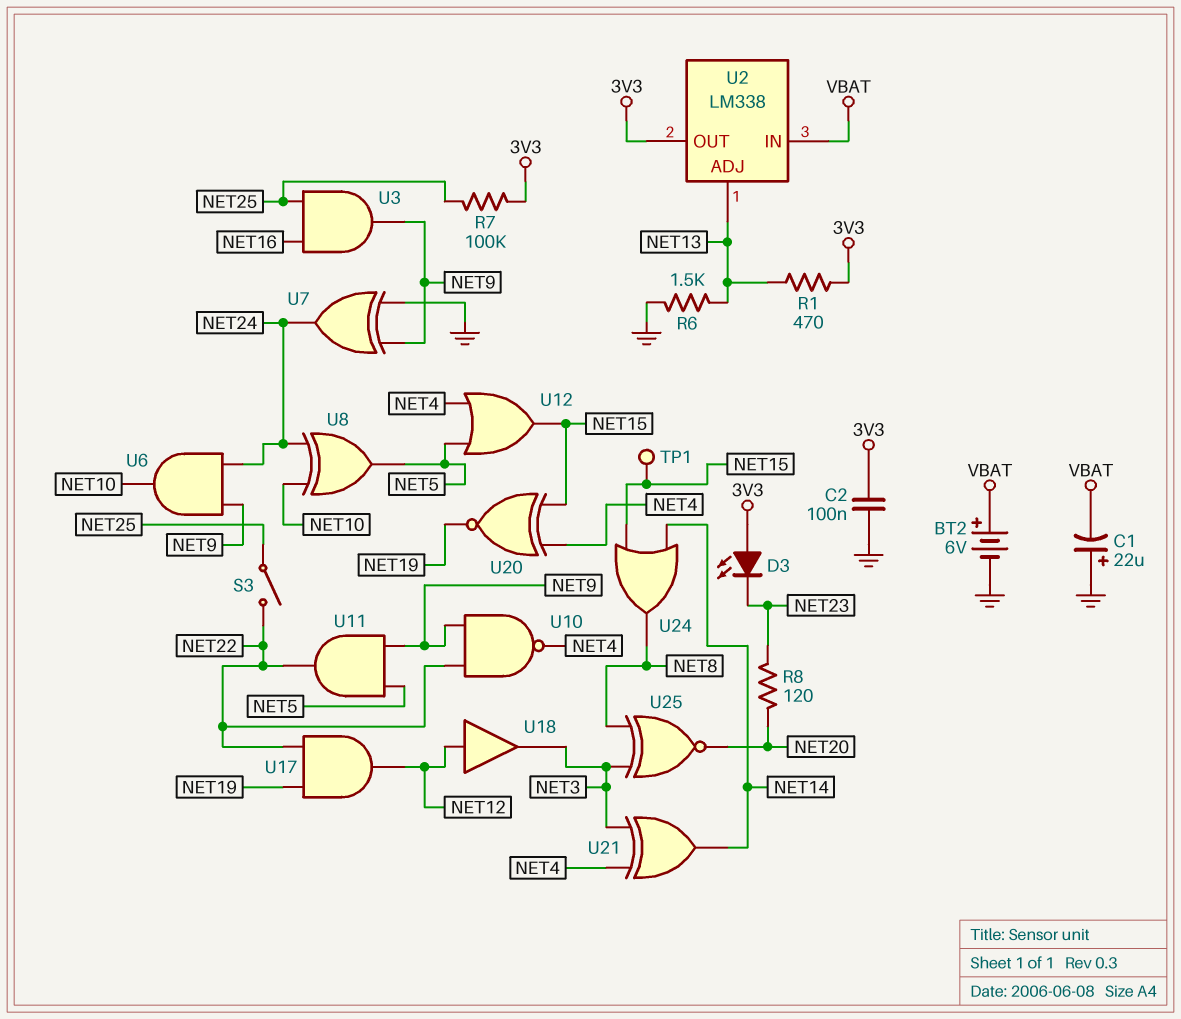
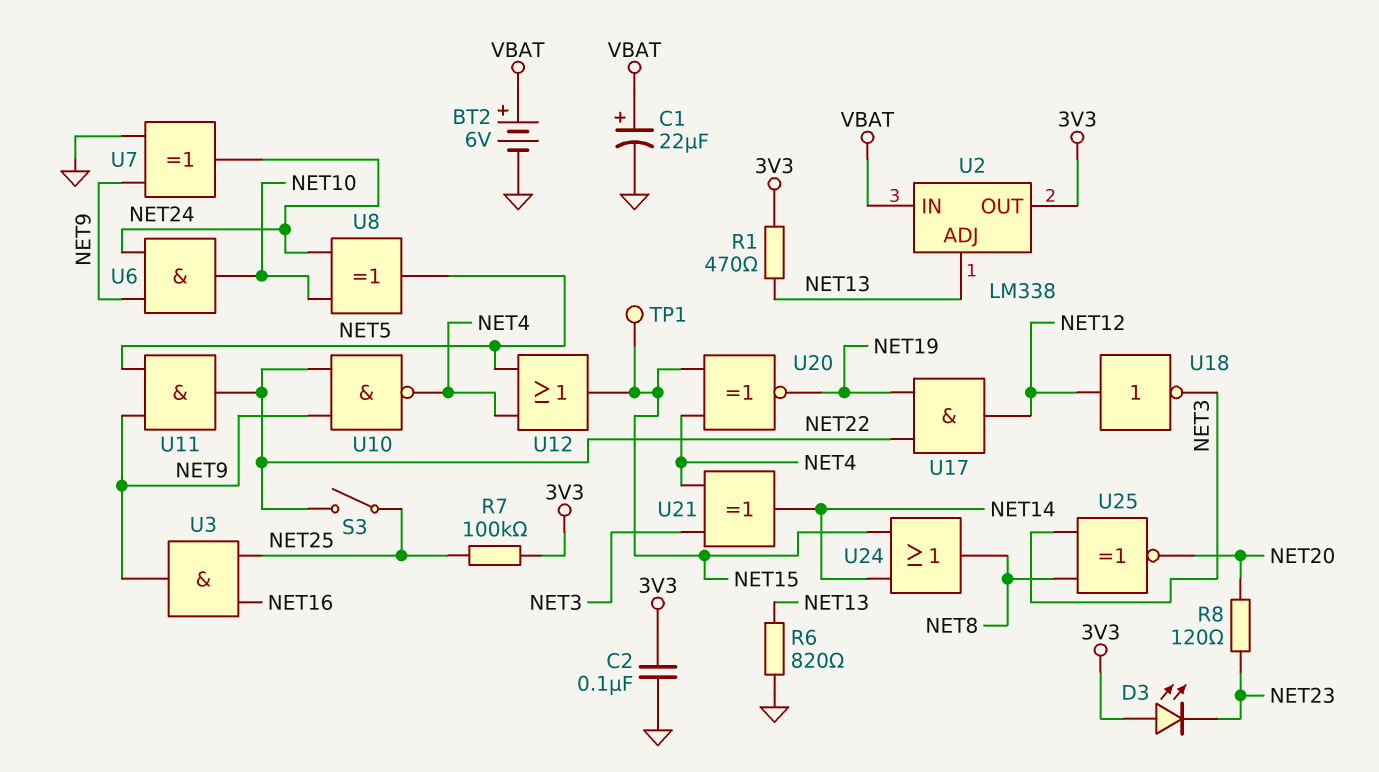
C1: 22uF (plus GND, minus VBAT) -> 22uF (plus VBAT, minus GND)
R6: 1.5k (GND, NET13) -> 820 (GND, NET13)
U18: buffer (in NET12, out NET3) -> NOT (in NET12, out NET3)

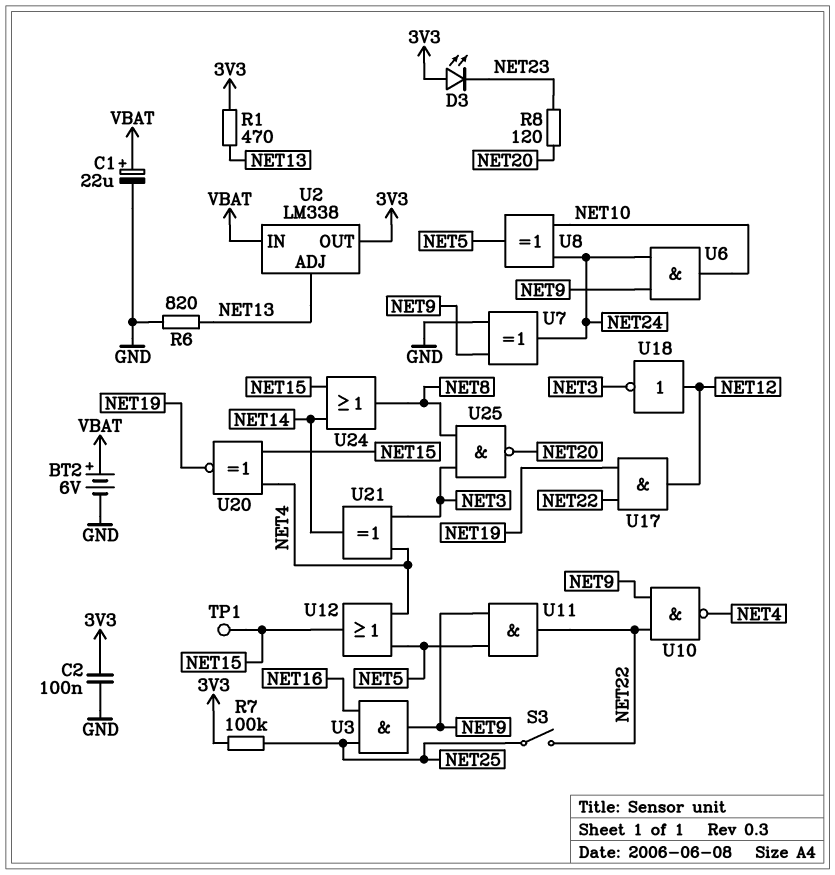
U25: XNOR (in NET3, in NET8, out NET20) -> NAND (in NET3, in NET8, out NET20)

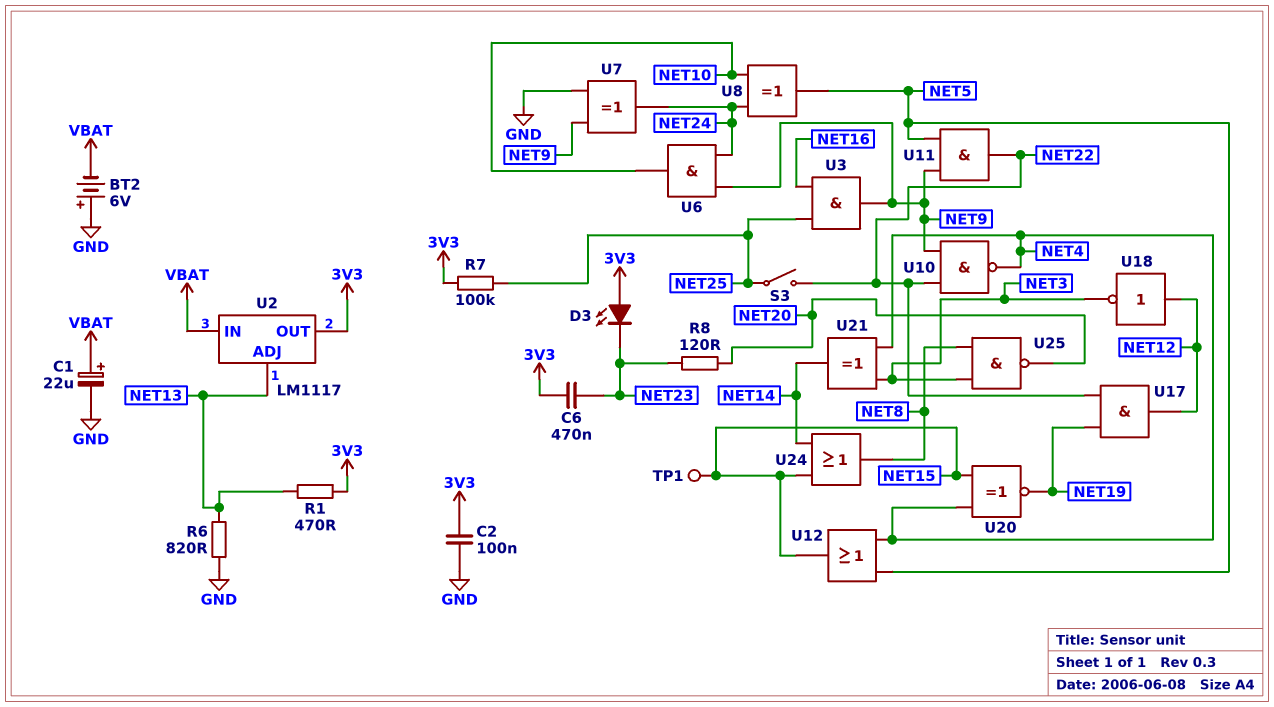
BT2: 6V (plus VBAT, minus GND) -> 6V (plus GND, minus VBAT)
C6: none -> 470nF (3V3, NET23)
U2: LM338 -> LM1117

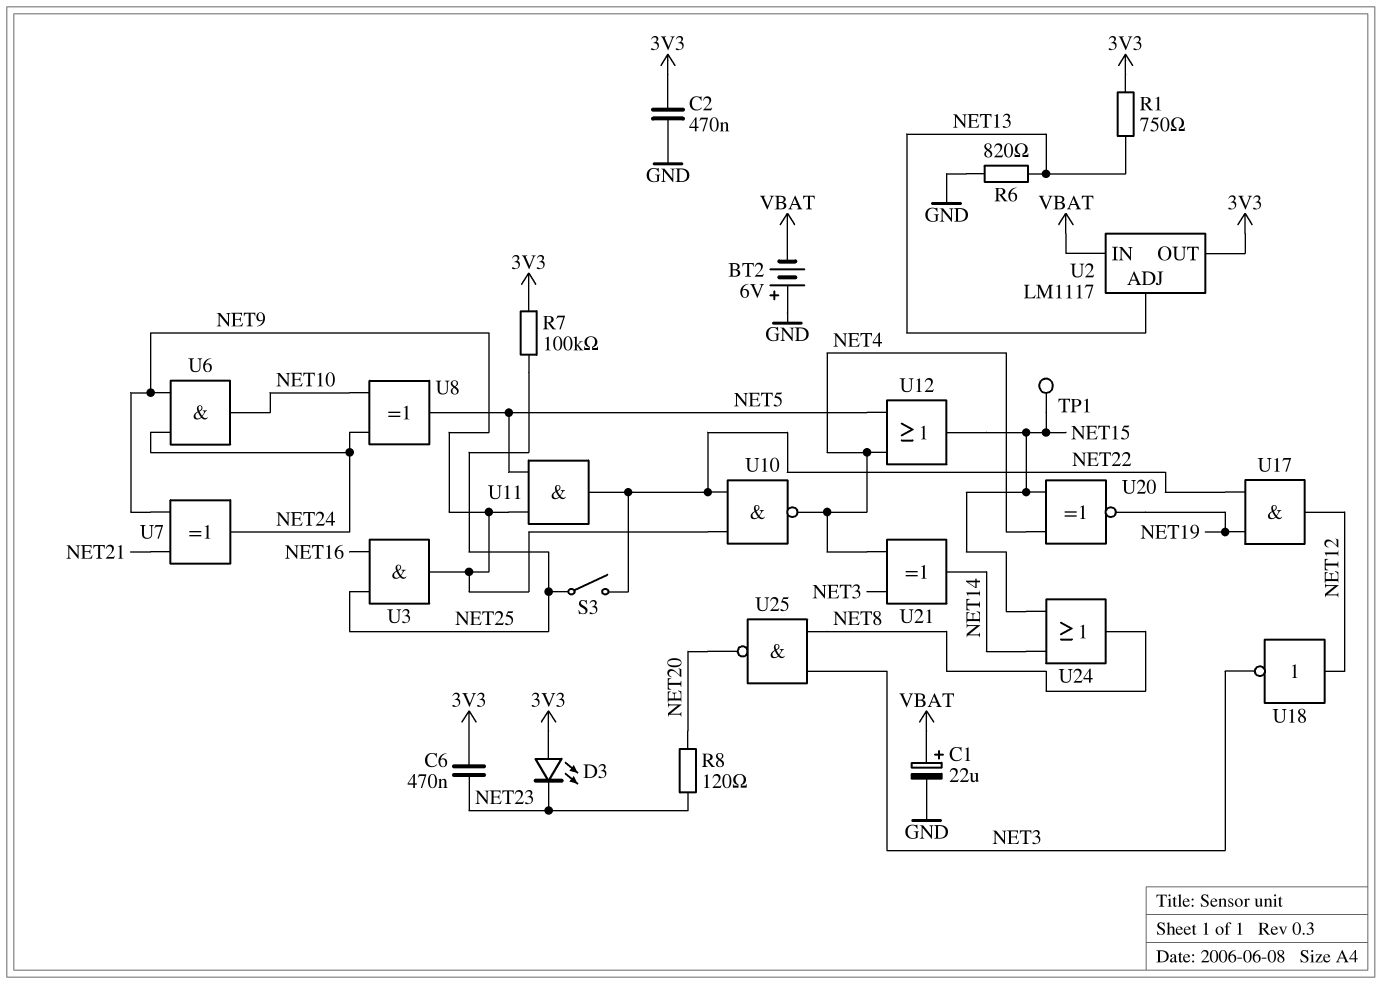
C2: 100nF (3V3, GND) -> 470nF (3V3, GND)
R1: 470 (3V3, NET13) -> 750 (3V3, NET13)
U7: XOR (in GND, in NET9, out NET24) -> XOR (in NET9, in NET21, out NET24)

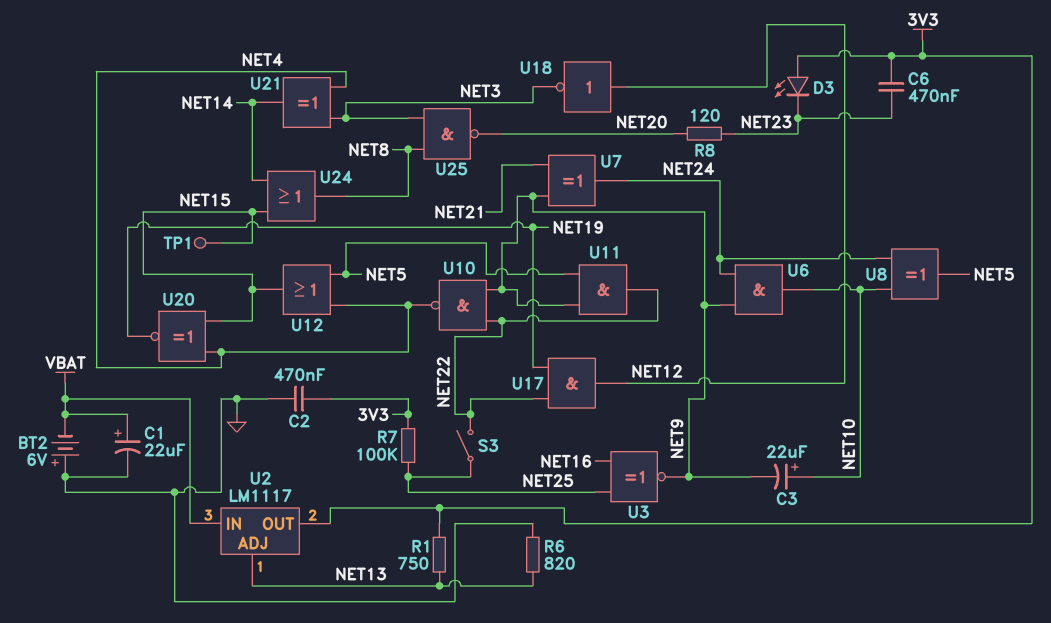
C3: none -> 22uF (plus NET10, minus NET9)
U3: AND (in NET16, in NET25, out NET9) -> XNOR (in NET16, in NET25, out NET9)

